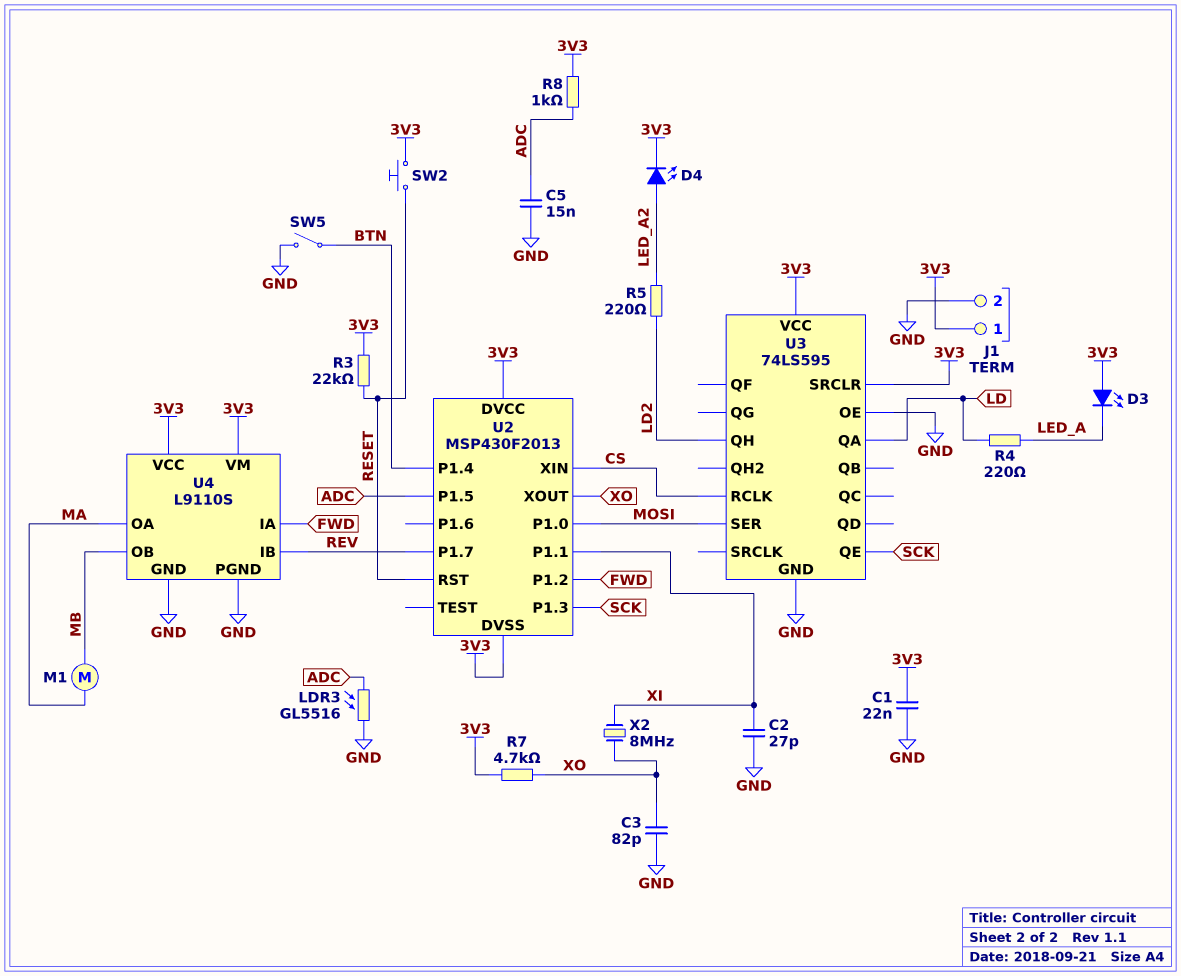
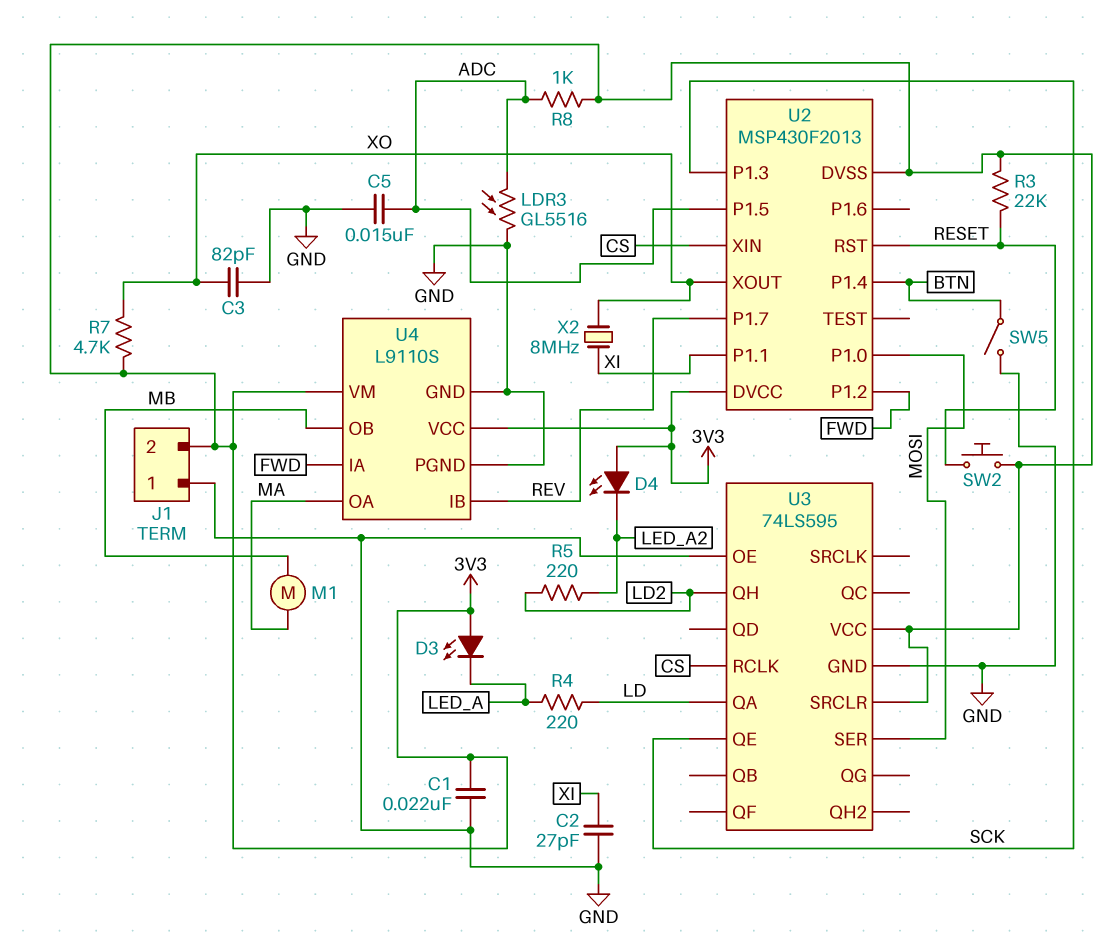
D4: LED (A LED_A2, K 3V3) -> LED (A 3V3, K LED_A2)
J1 pin 1: 3V3 -> GND
J1 pin 2: GND -> 3V3

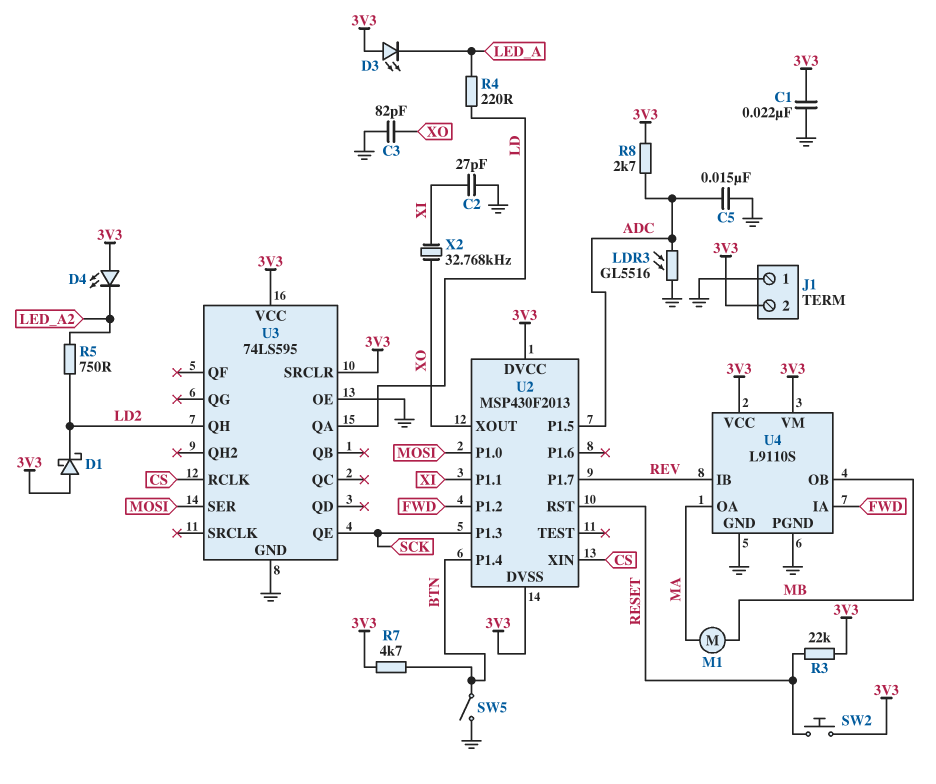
D1: none -> schottky (A 3V3, K LD2)
R5: 220 (LD2, LED_A2) -> 750 (LD2, LED_A2)
R7: 4.7k (3V3, XO) -> 4.7k (3V3, BTN)
R8: 1k (3V3, ADC) -> 2.7k (3V3, ADC)
X2: 8MHz (XI, XO) -> 32.768kHz (XI, XO)

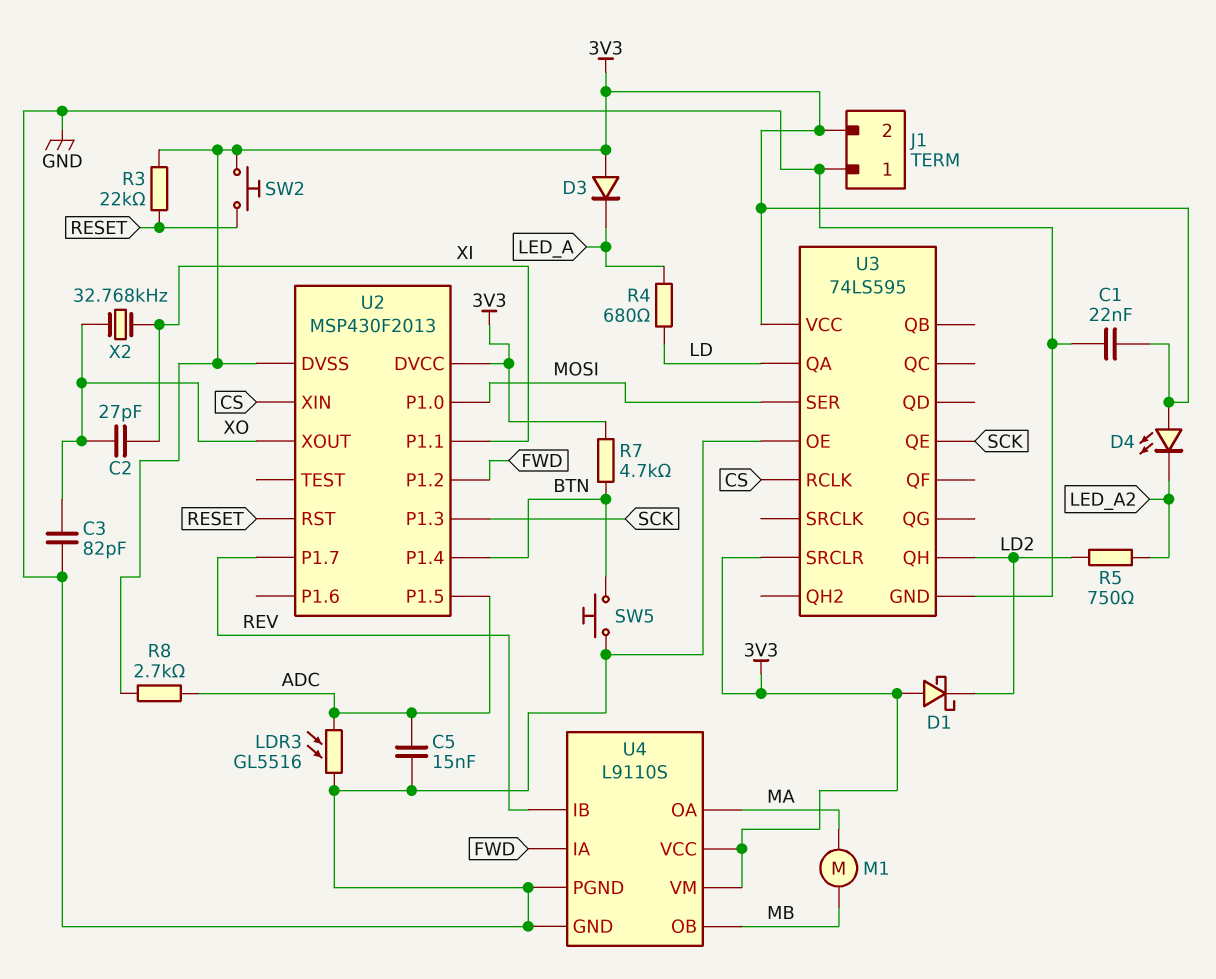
C2: 27pF (GND, XI) -> 27pF (XI, XO)
D3: LED (A 3V3, K LED_A) -> diode (A 3V3, K LED_A)
R4: 220 (LD, LED_A) -> 680 (LD, LED_A)
SW5: switch (BTN, GND) -> button (BTN, GND)

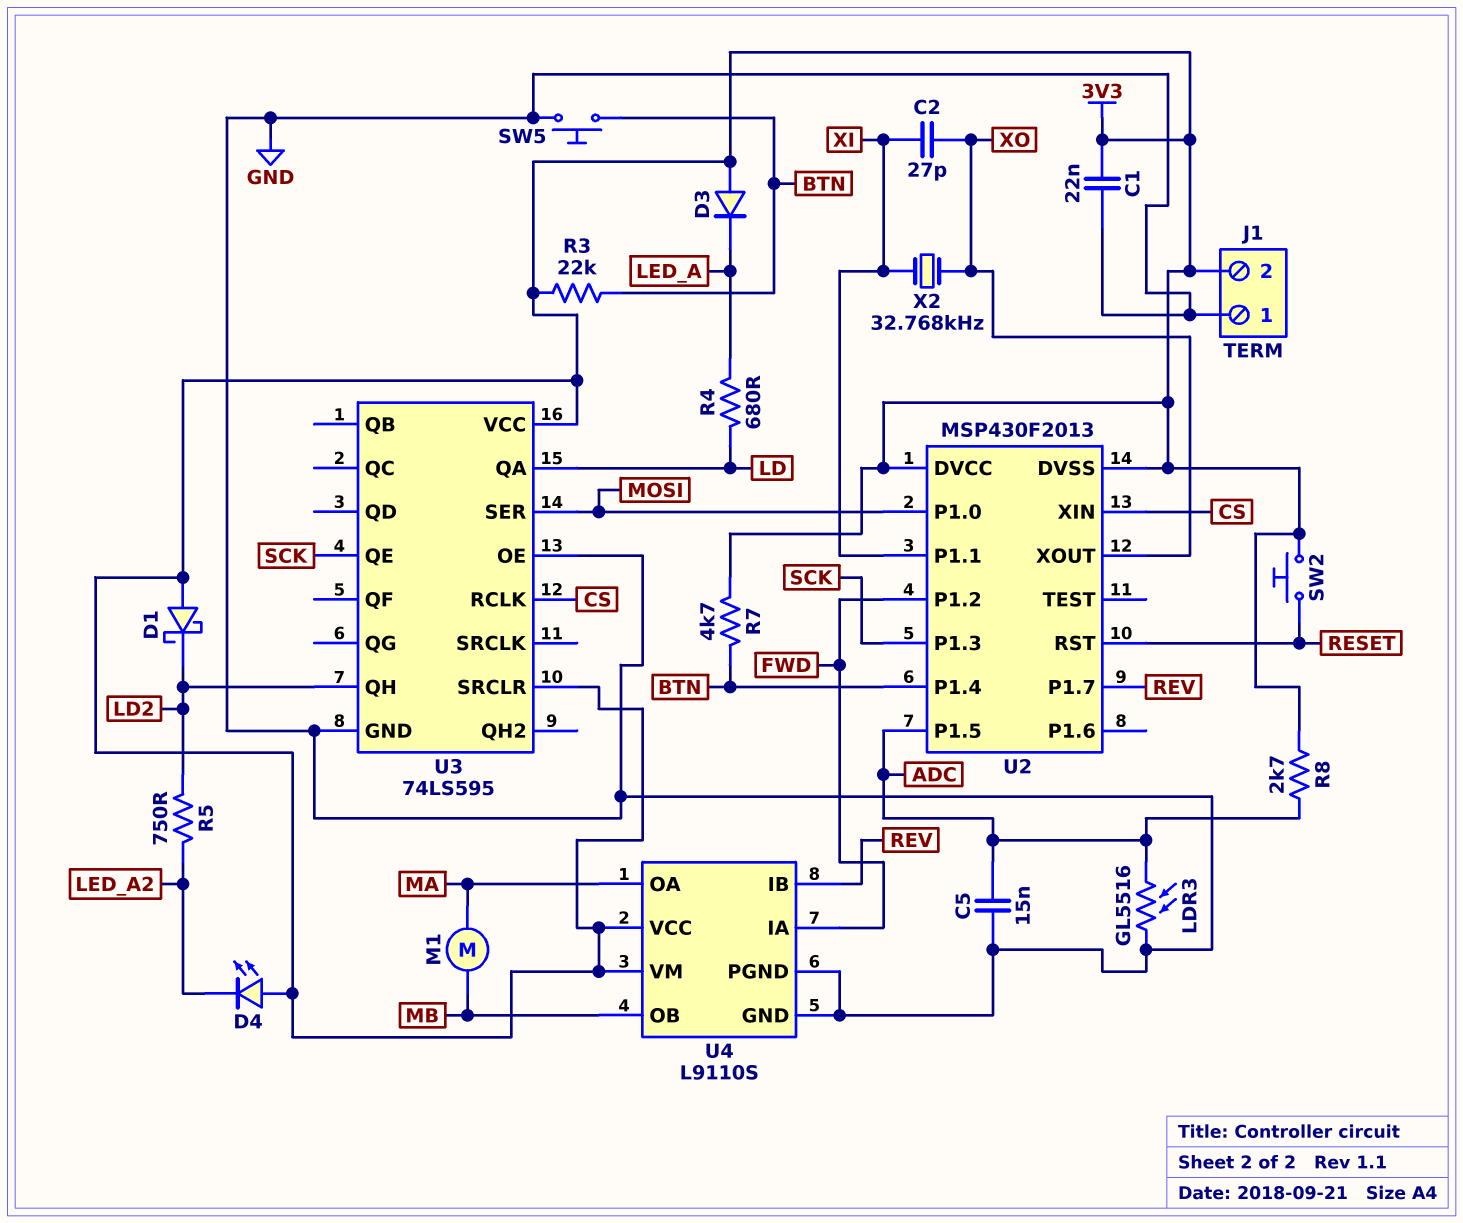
C3: 82pF (GND, XO) -> none
R3: 22k (3V3, RESET) -> 22k (3V3, BTN)

